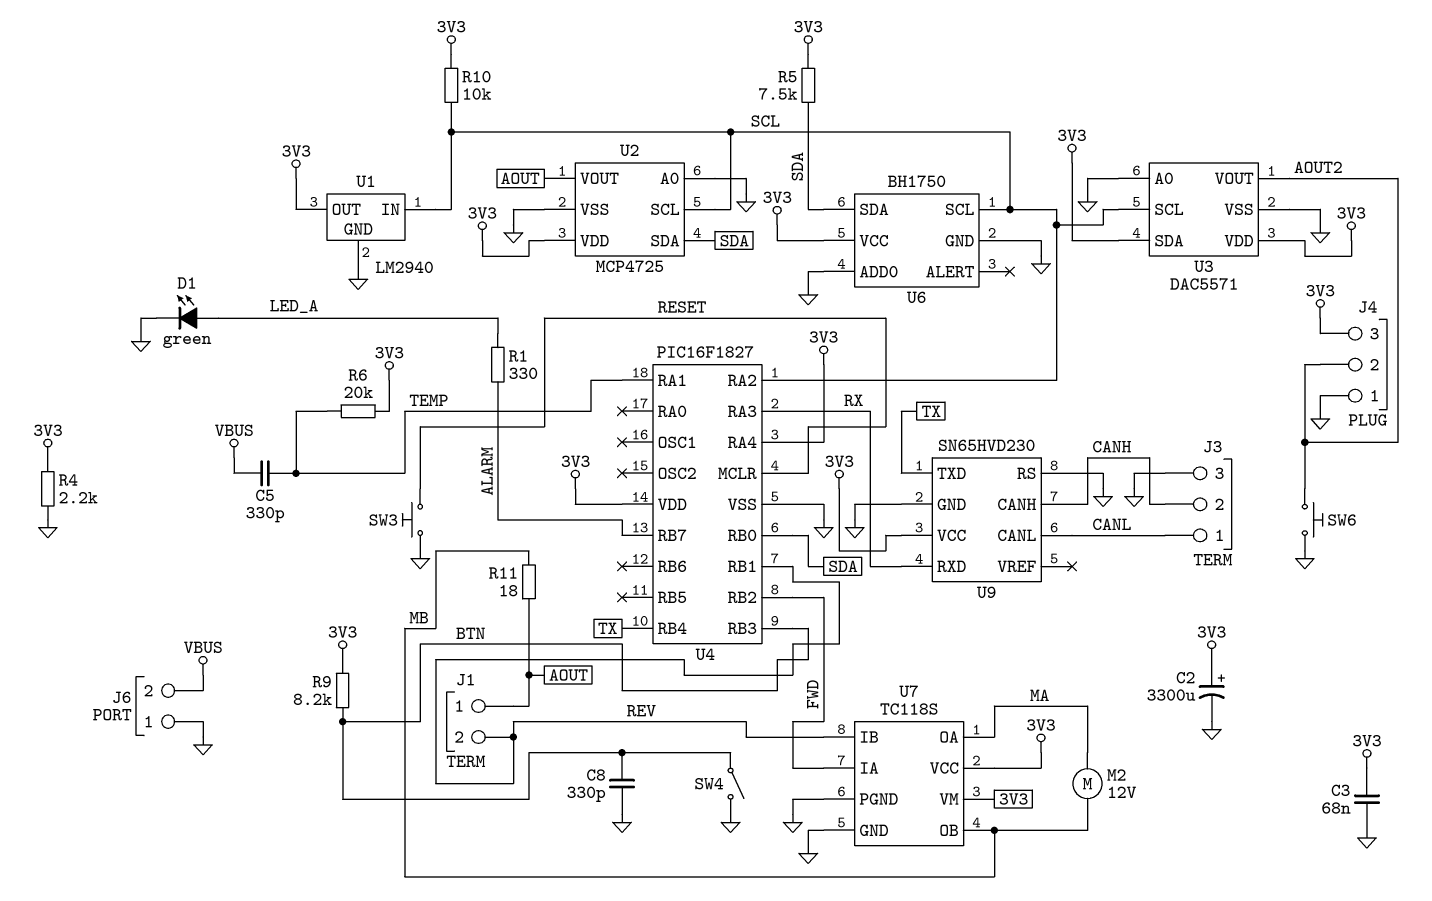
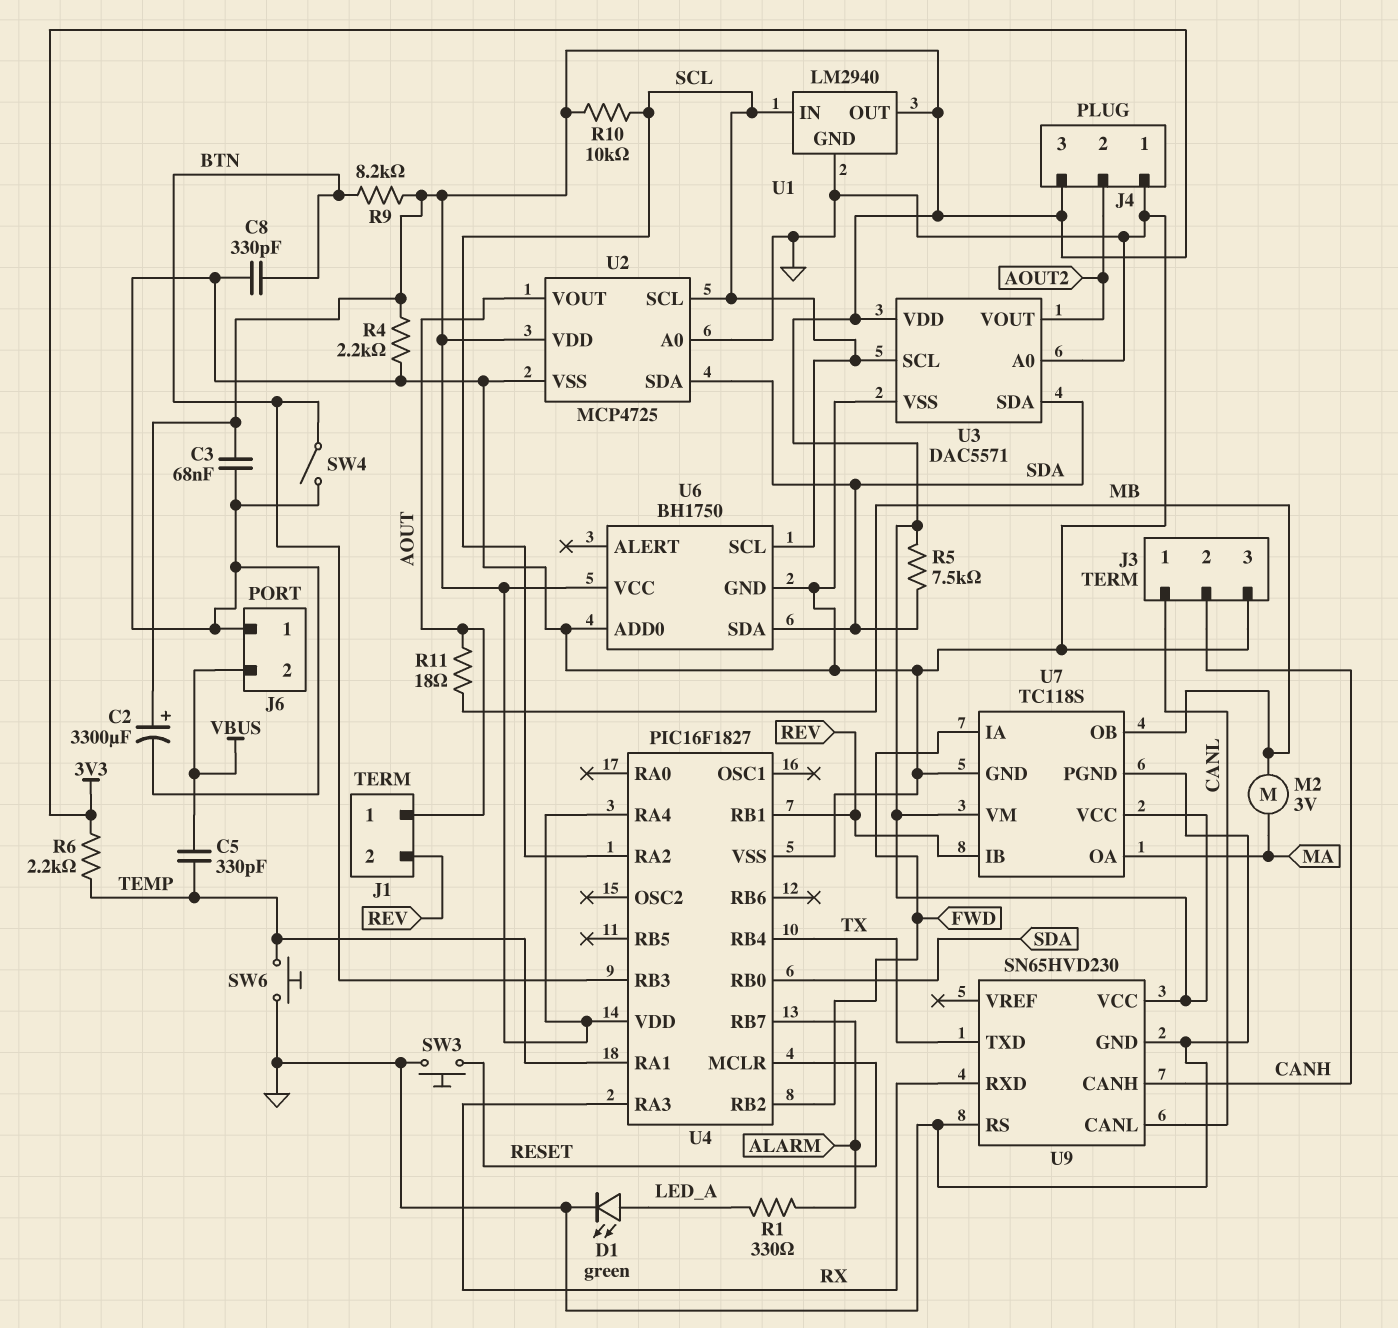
M2: motor 12V (MA, MB) -> motor 3V (MA, MB)
R6: 20k (3V3, TEMP) -> 2.2k (3V3, TEMP)
SW6: button (AOUT2, GND) -> button (GND, TEMP)
U3 pin SDA: 3V3 -> SDA

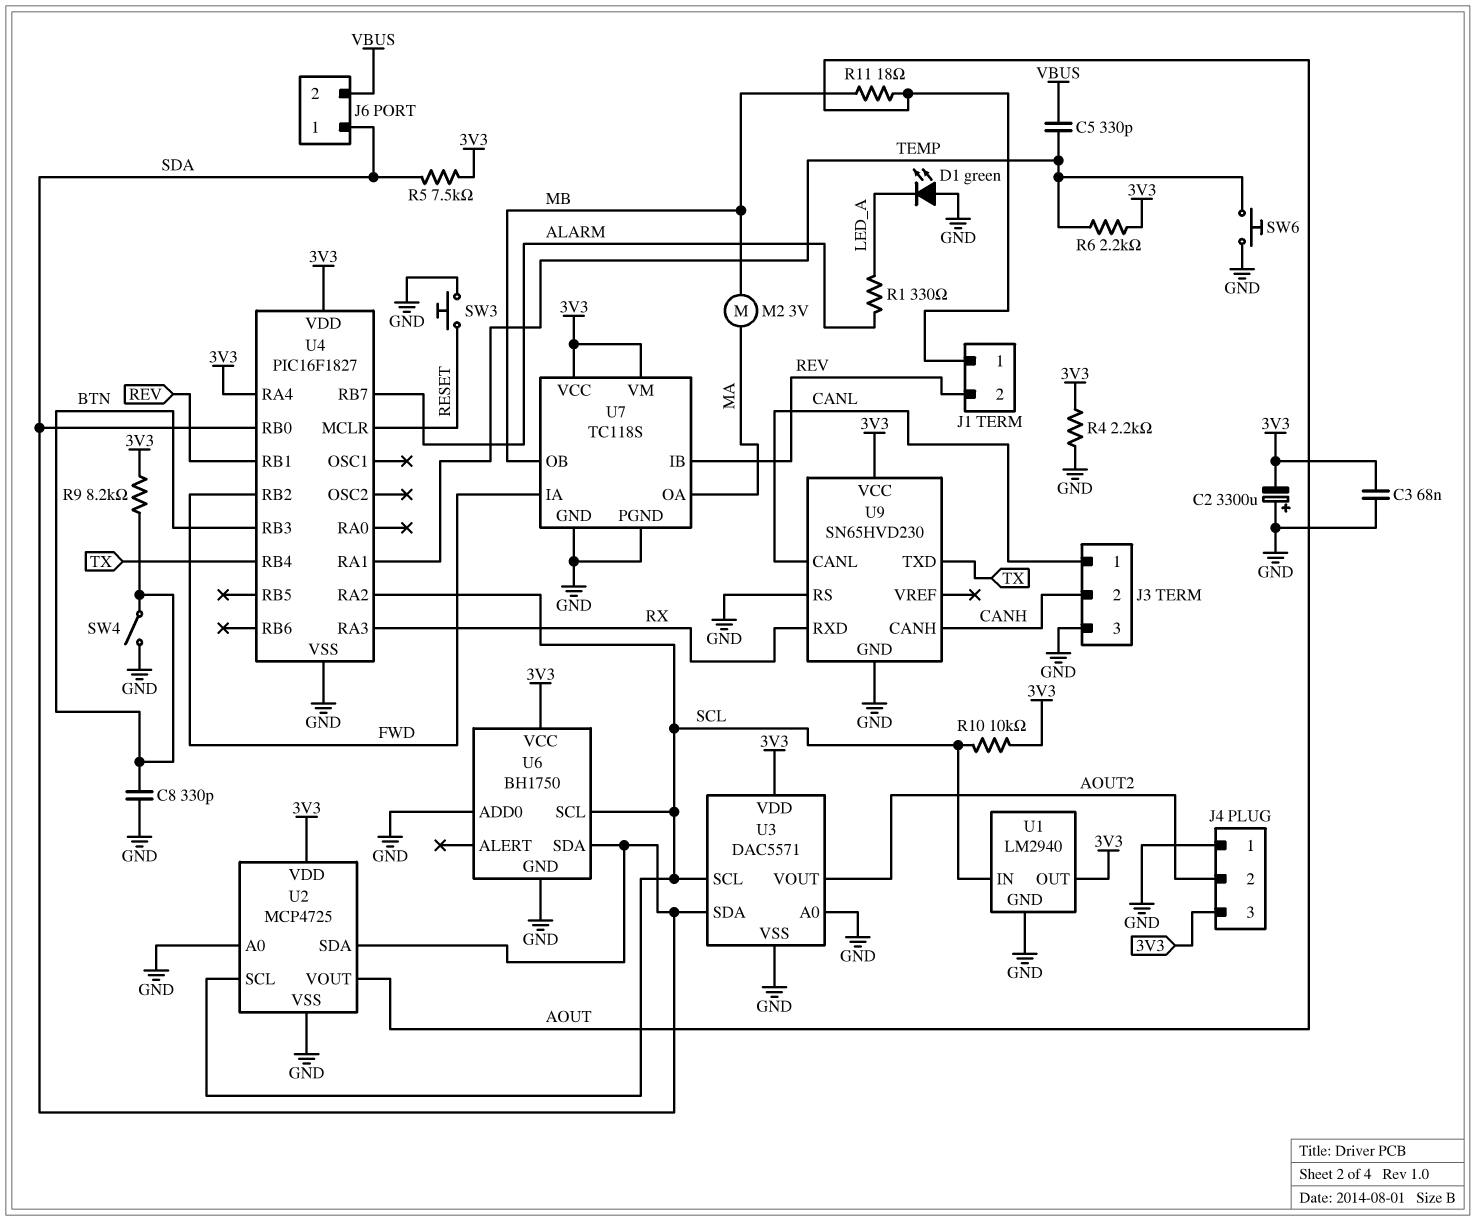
C2: 3300uF (plus 3V3, minus GND) -> 3300uF (plus GND, minus 3V3)
D1: LED green (A LED_A, K GND) -> LED green (A GND, K LED_A)
J6 pin 1: GND -> SDA

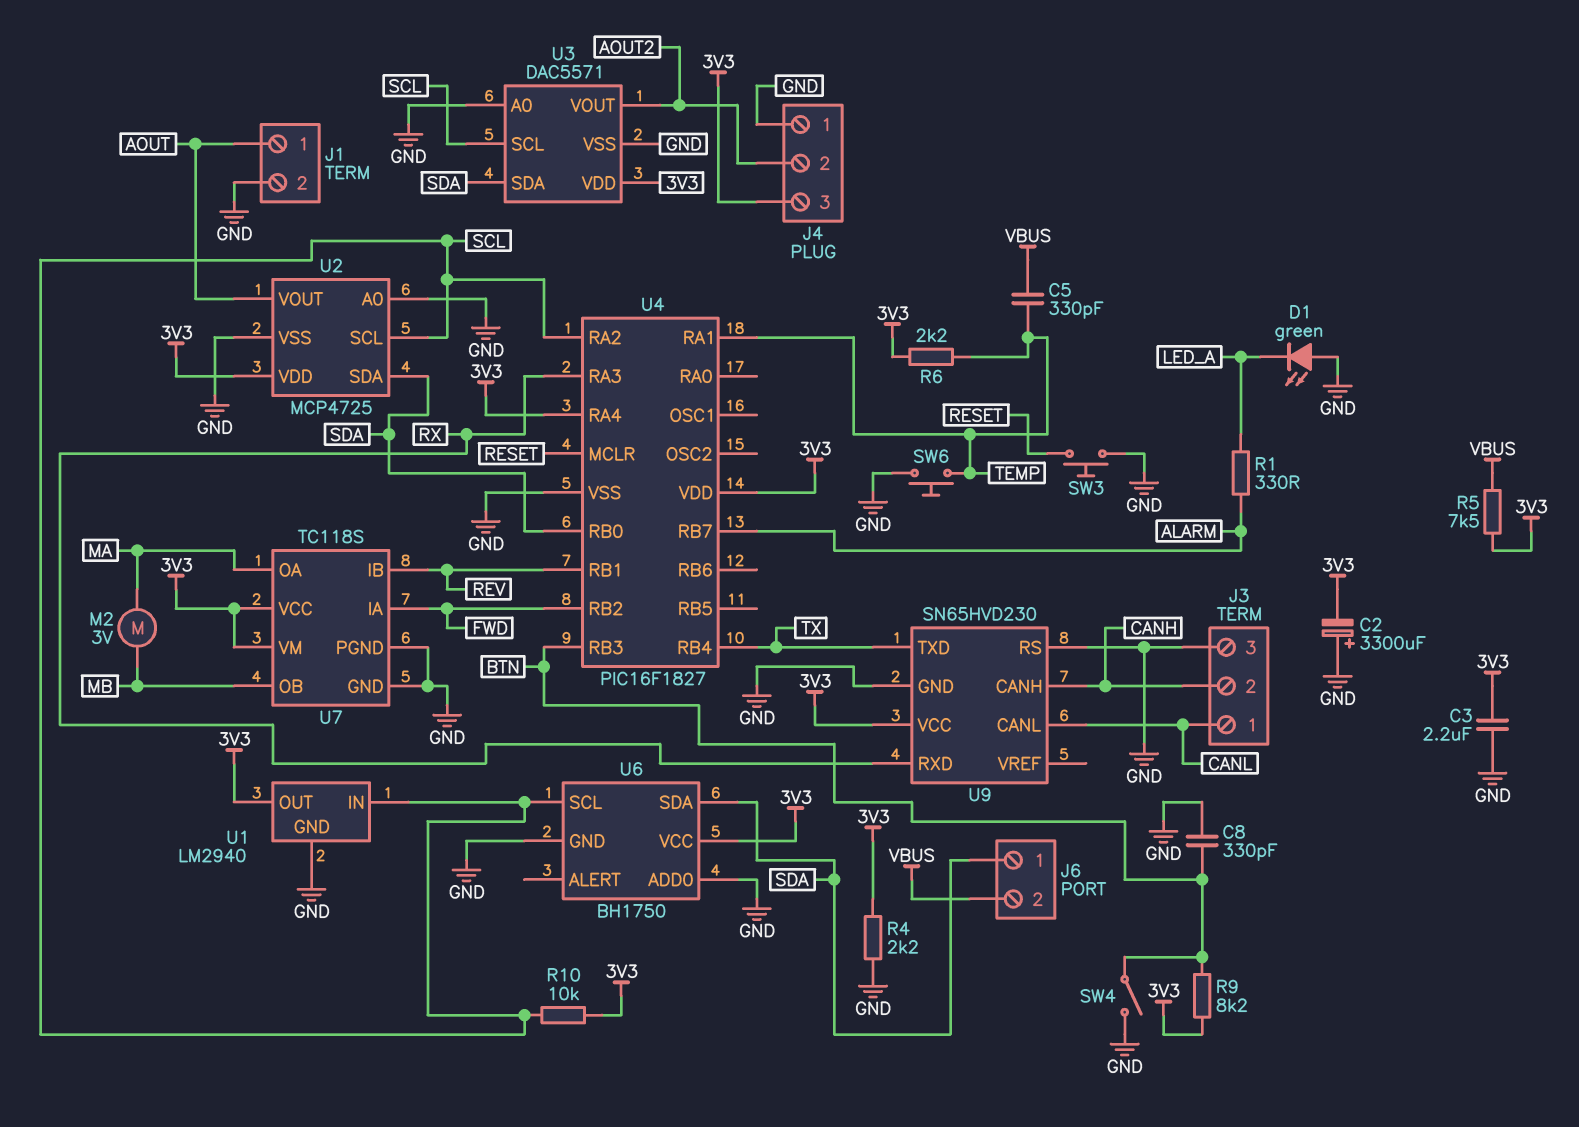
C3: 68nF (3V3, GND) -> 2.2uF (3V3, GND)
J1 pin 2: REV -> GND
R5: 7.5k (3V3, SDA) -> 7.5k (3V3, VBUS)
R11: 18 (AOUT, MB) -> none

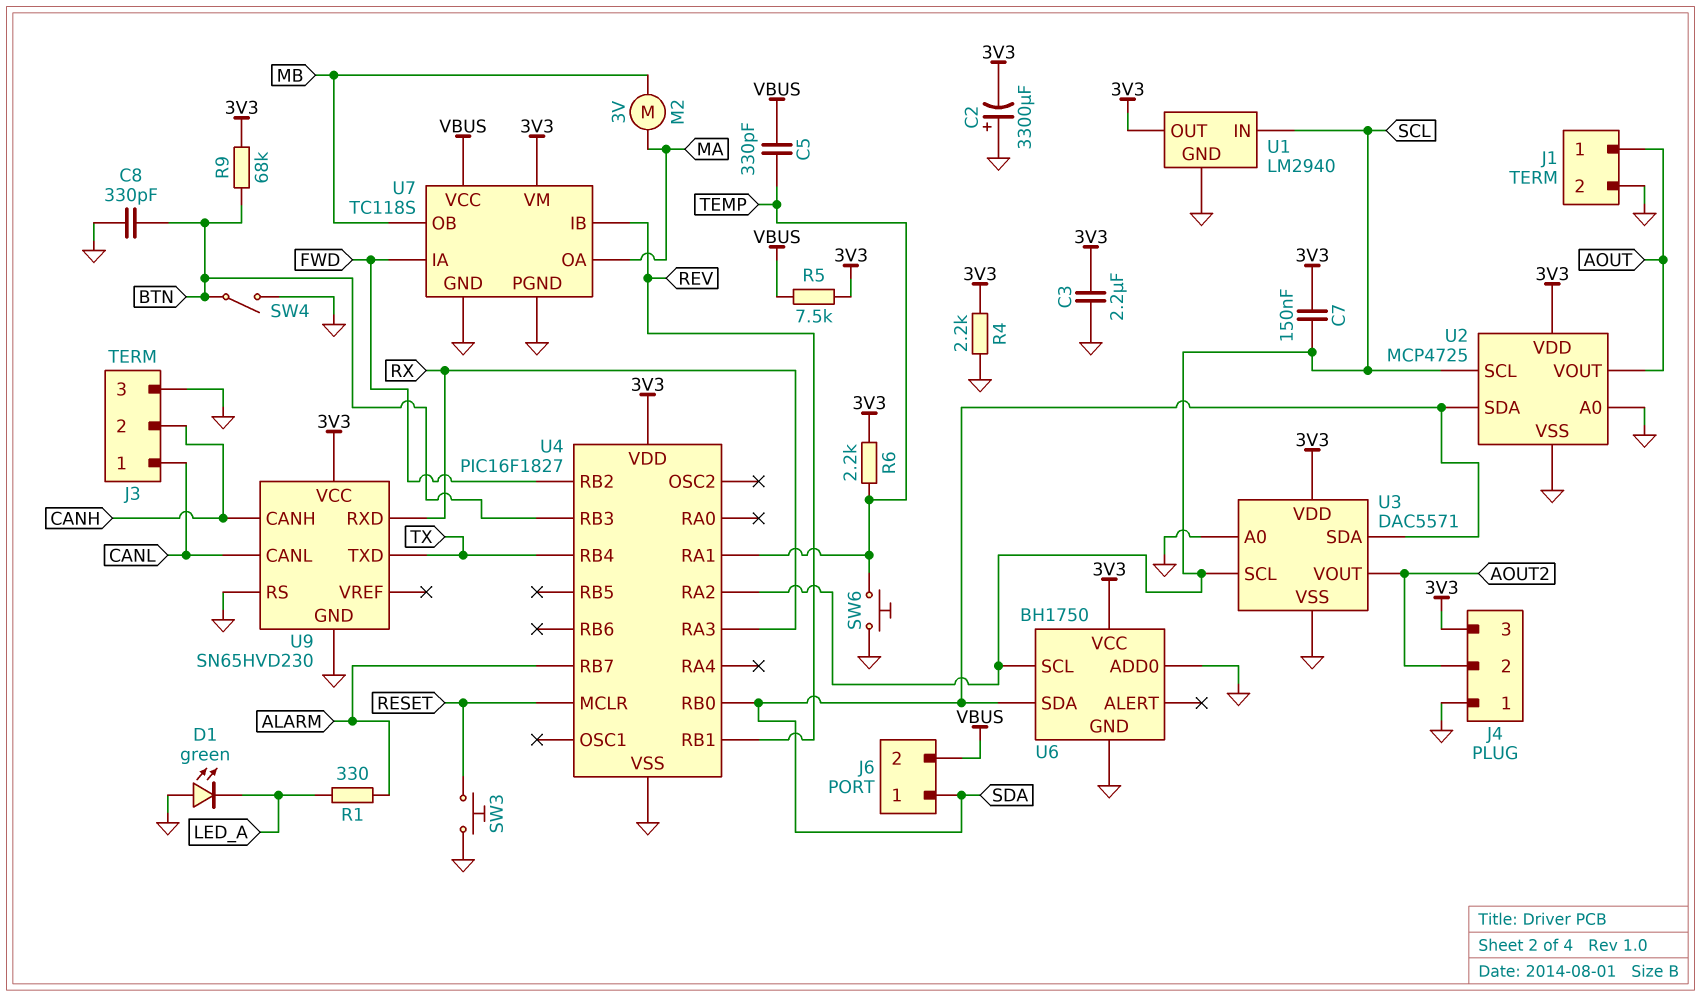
C7: none -> 150nF (3V3, SCL)
R9: 8.2k (3V3, BTN) -> 68k (3V3, BTN)
R10: 10k (3V3, SCL) -> none
U4 pin RA4: 3V3 -> none
U7 pin VCC: 3V3 -> VBUS

